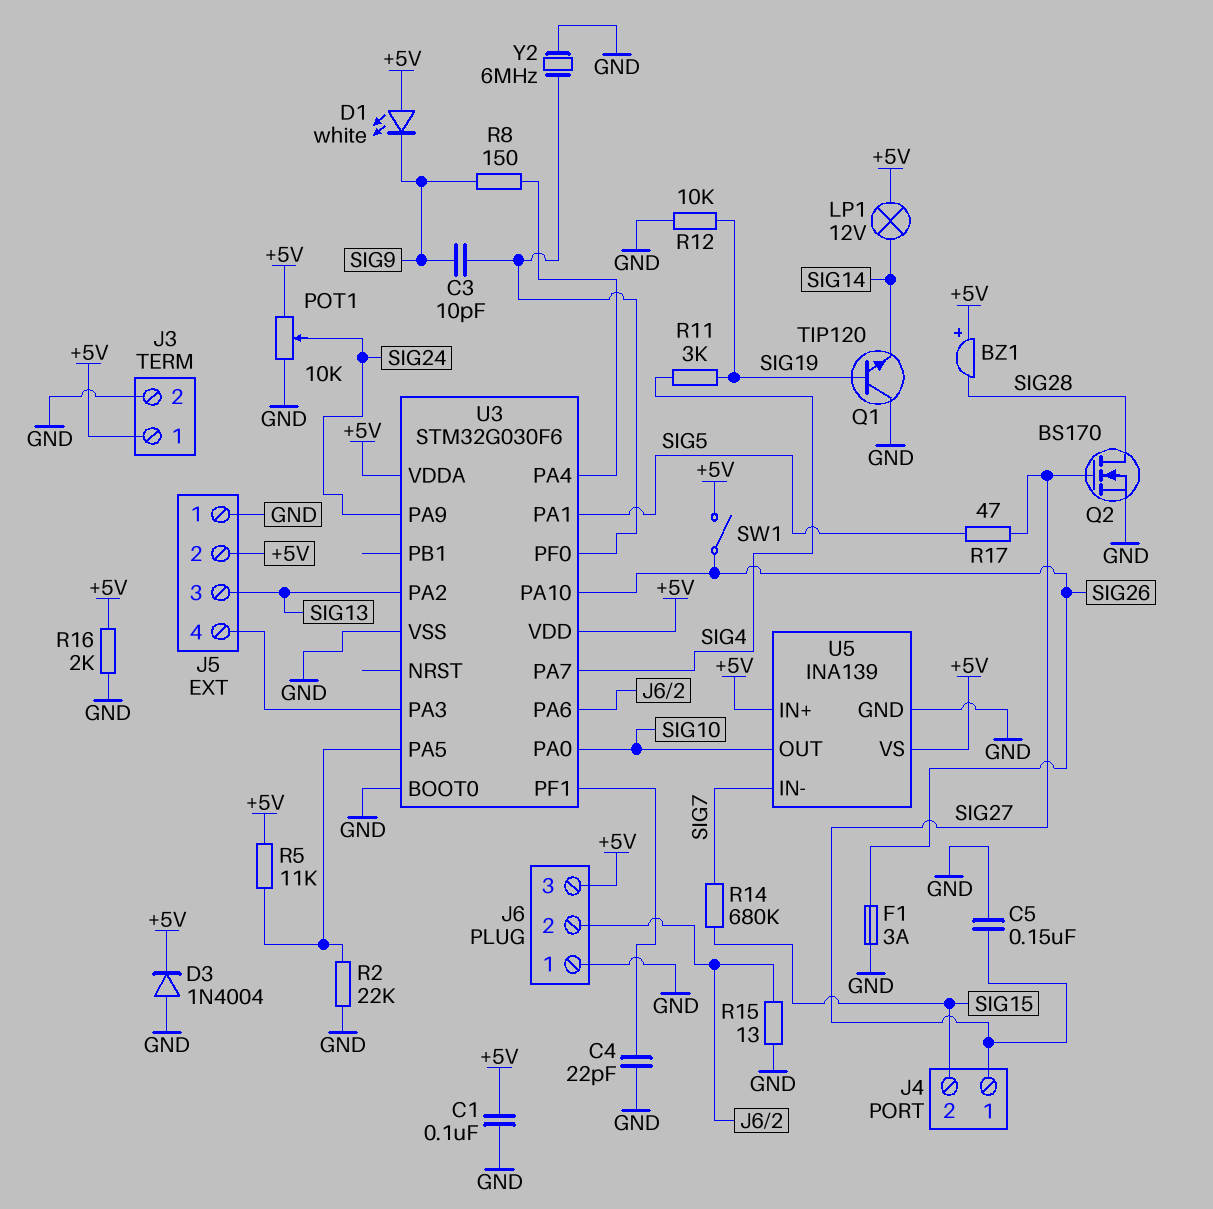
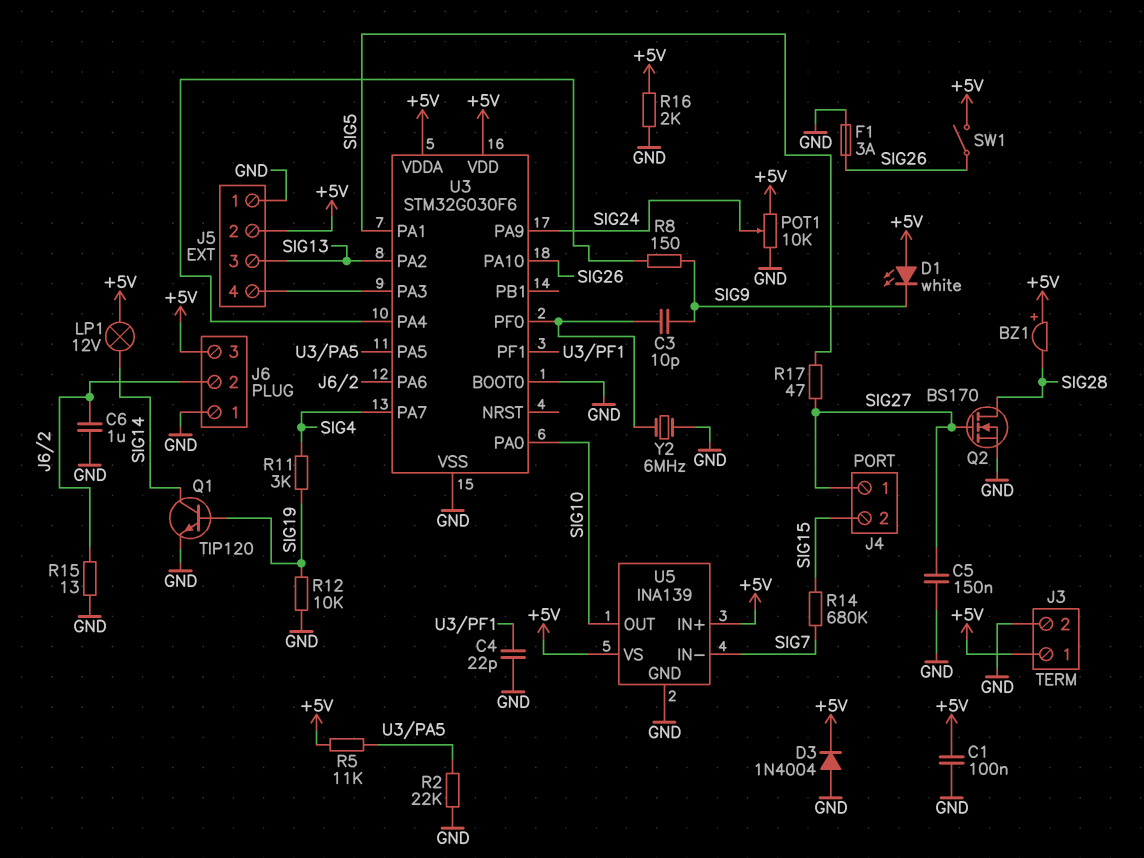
C6: none -> 1uF (GND, J6/2)
Q1: NPN TIP120 (B SIG19, C GND, E SIG14) -> NPN TIP120 (B SIG19, C SIG14, E GND)

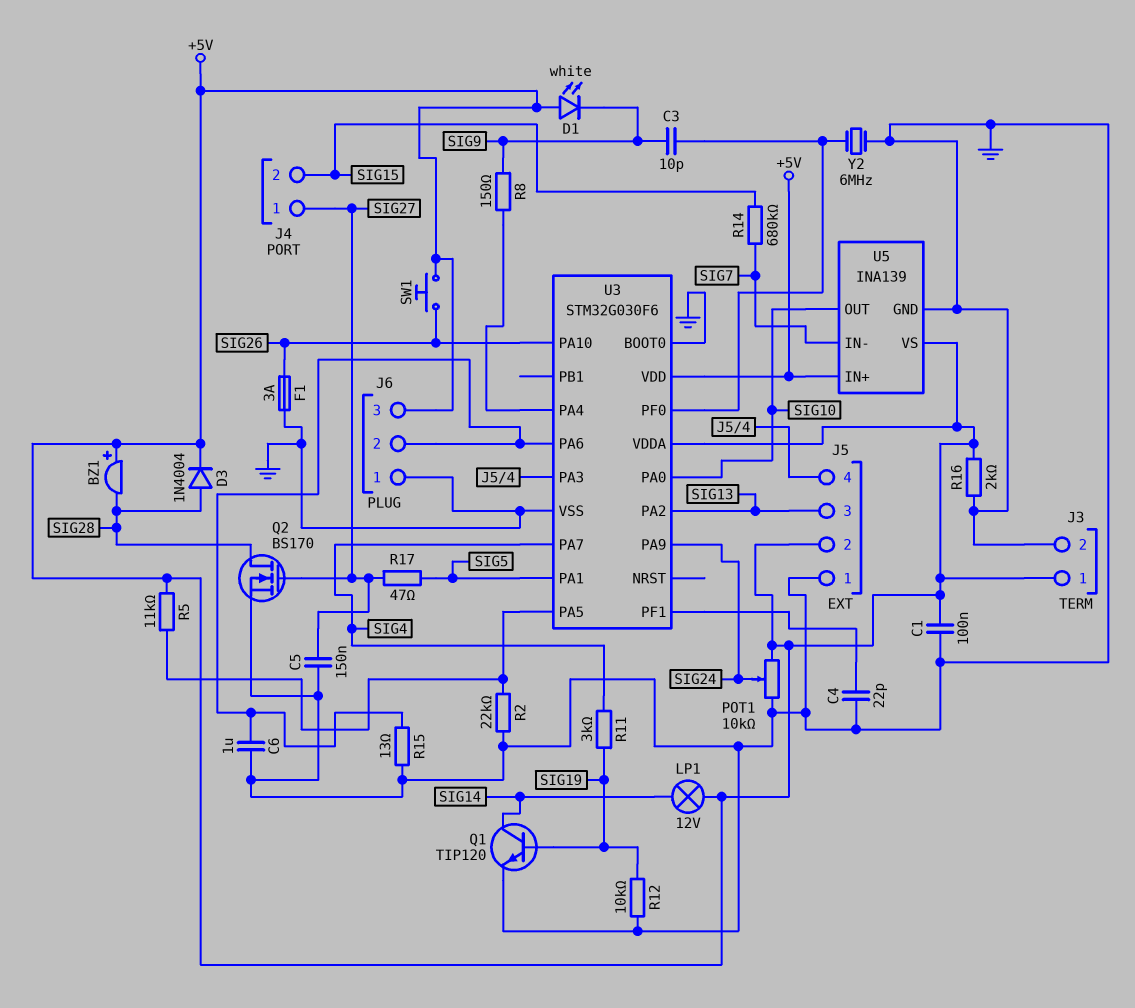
D3: diode 1N4004 (A GND, K +5V) -> diode 1N4004 (A SIG28, K +5V)
SW1: switch (+5V, SIG26) -> button (+5V, SIG26)

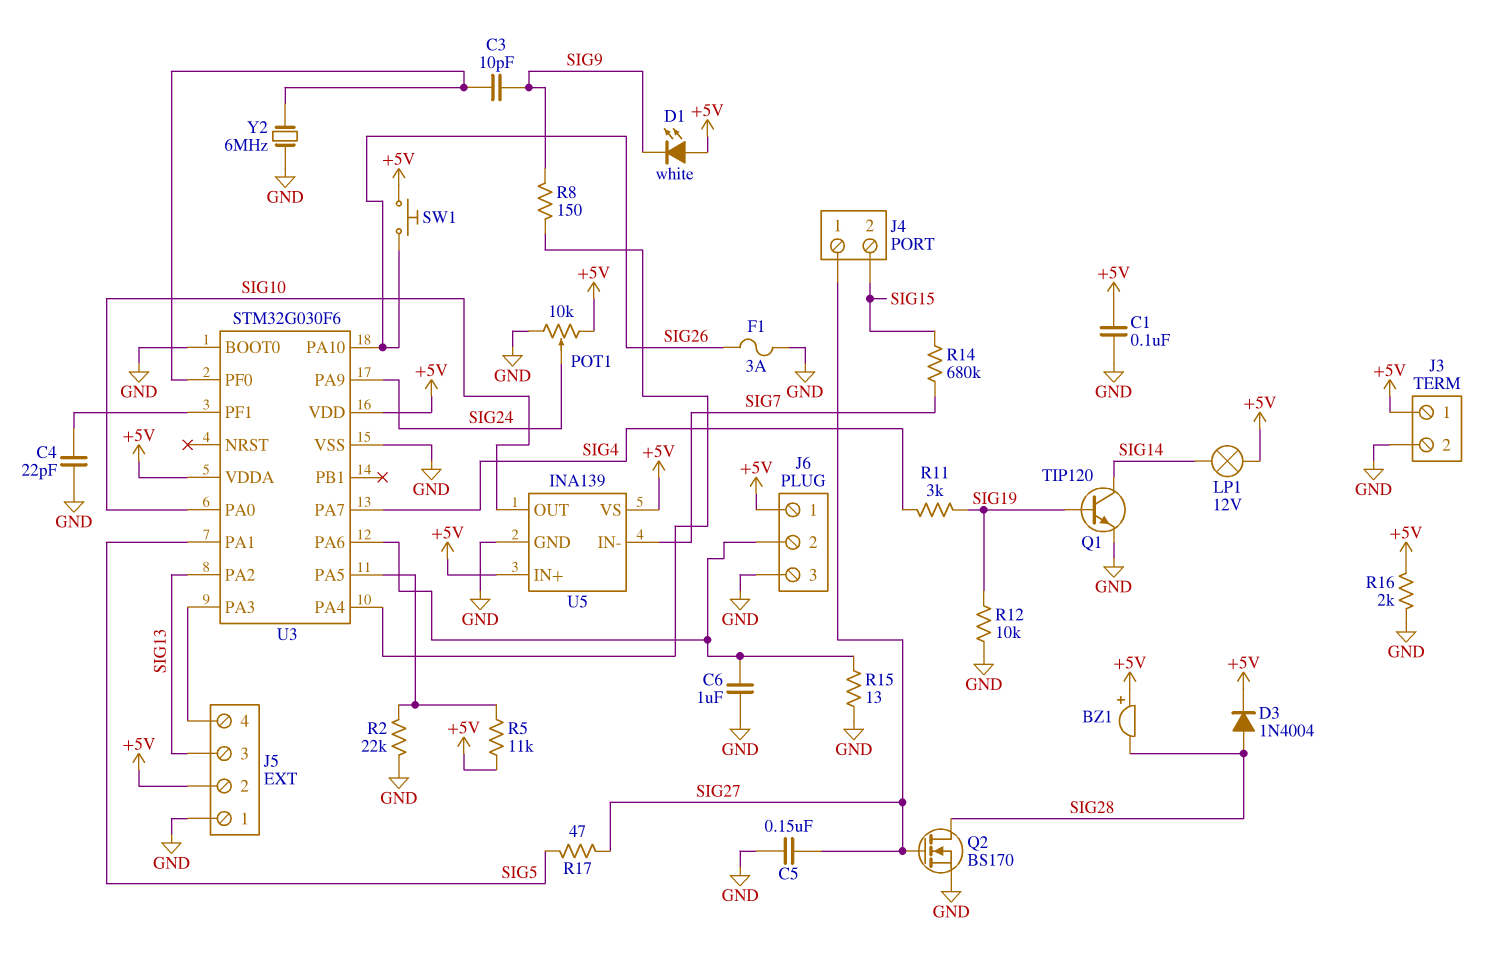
J6 pin 1: GND -> +5V
J6 pin 3: +5V -> GND

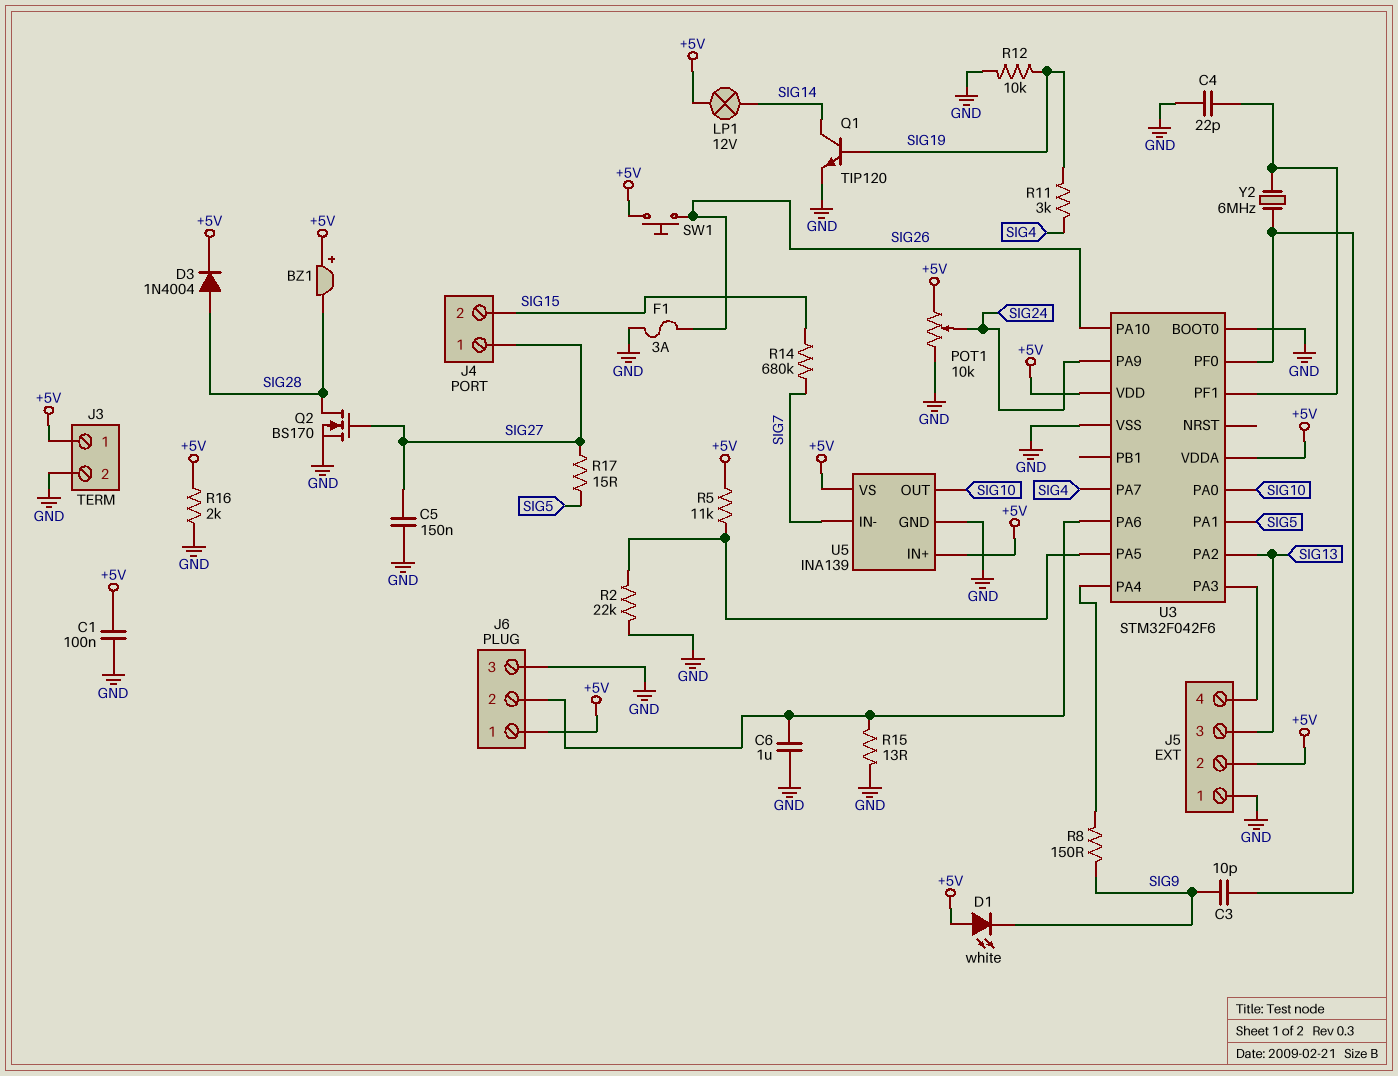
R17: 47 (SIG5, SIG27) -> 15 (SIG5, SIG27)
U3: STM32G030F6 -> STM32F042F6
Y2: 6MHz (GND, U3/PF0) -> 6MHz (U3/PF0, U3/PF1)

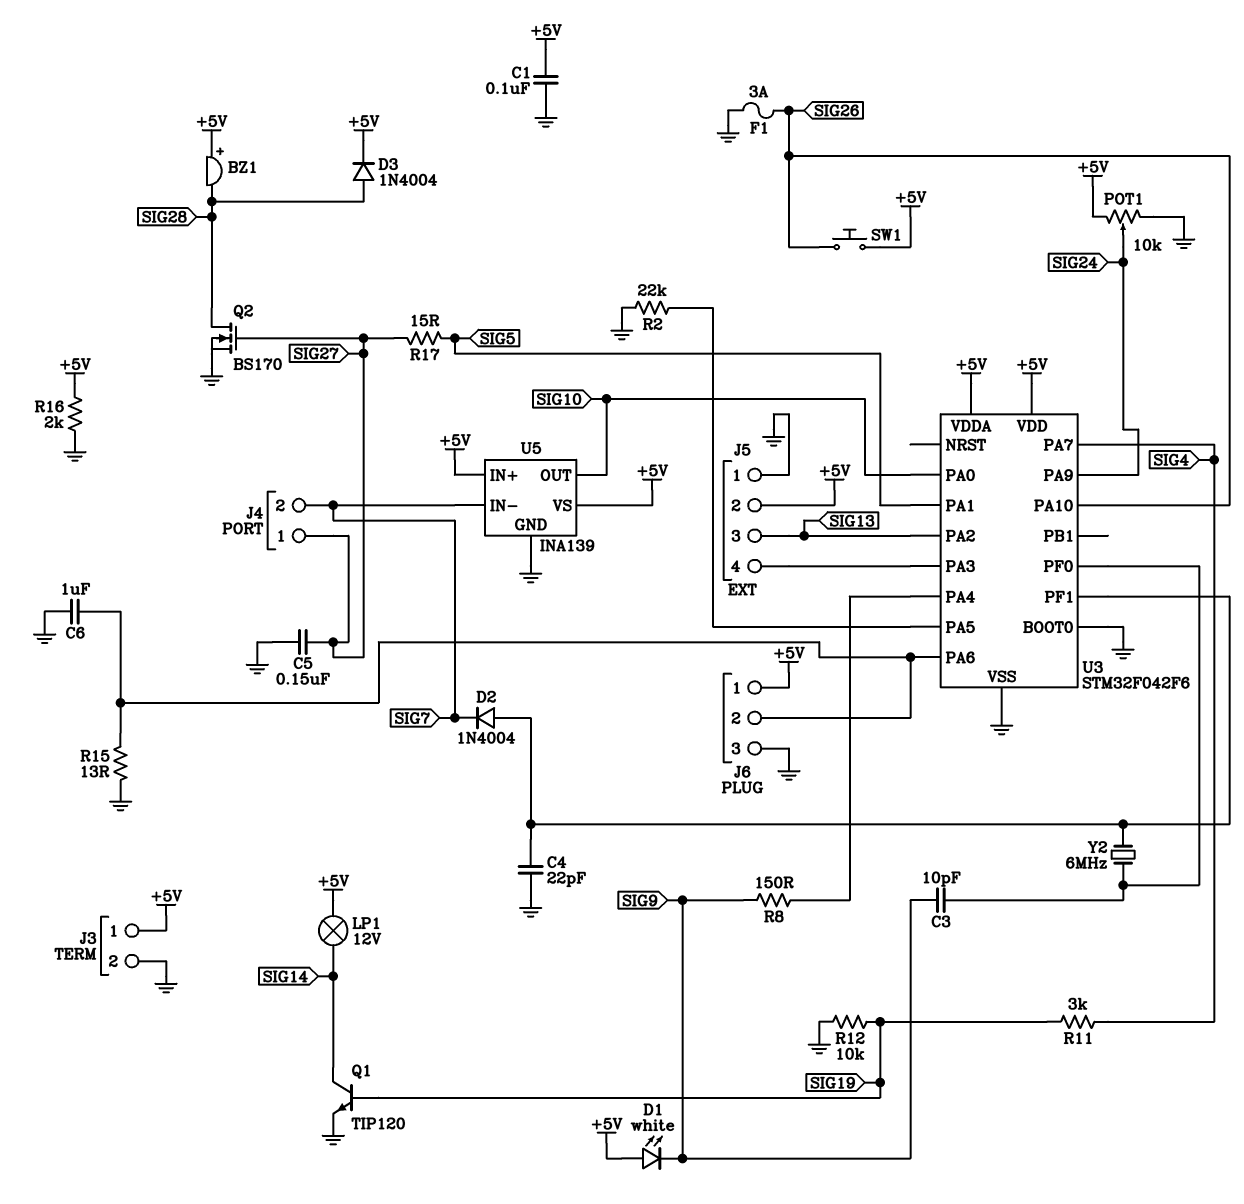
D2: none -> diode 1N4004 (A U3/PF1, K SIG7)
J4 pin 2: SIG15 -> SIG7
R5: 11k (+5V, U3/PA5) -> none
R14: 680k (SIG7, SIG15) -> none

